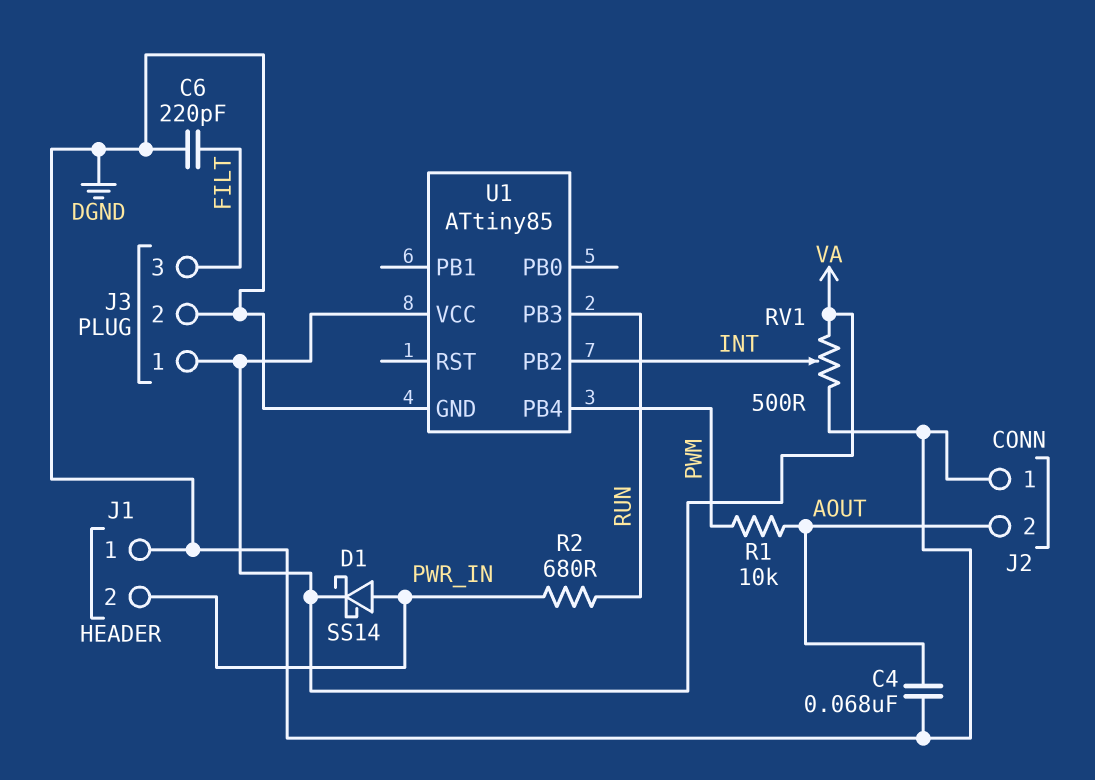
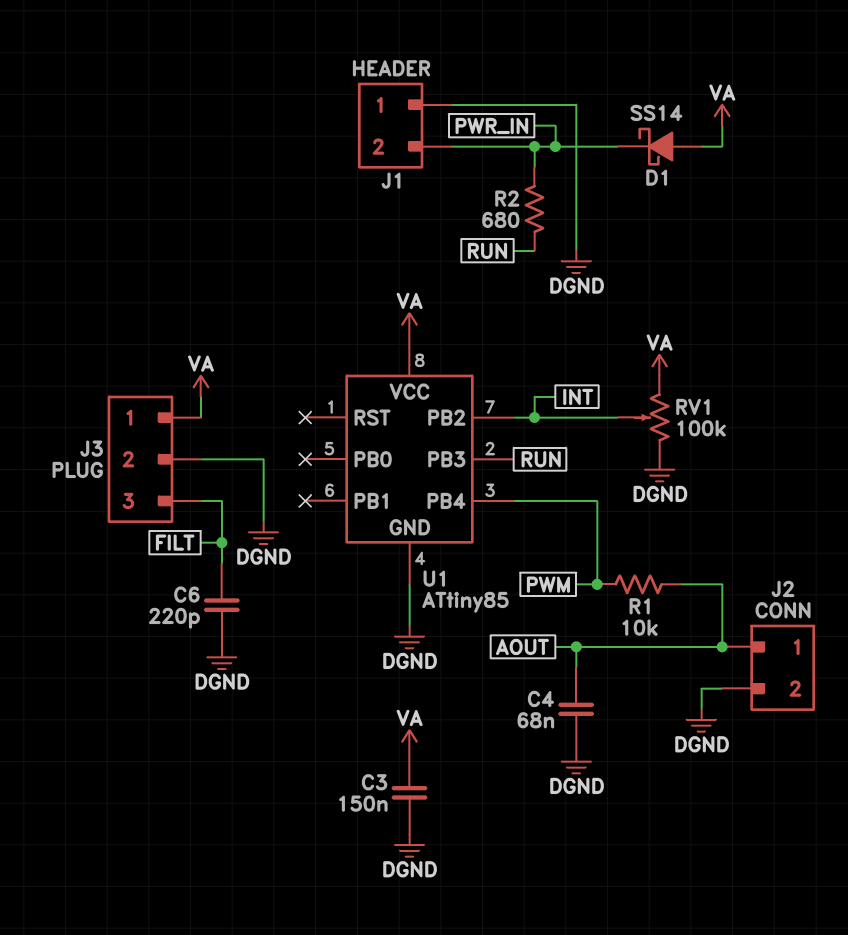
C3: none -> 150nF (DGND, VA)
D1: schottky SS14 (A PWR_IN, K VA) -> schottky SS14 (A VA, K PWR_IN)
J2 pin 1: DGND -> AOUT
J2 pin 2: AOUT -> DGND
RV1: 500 (DGND, VA, wiper INT) -> 100k (DGND, VA, wiper INT)

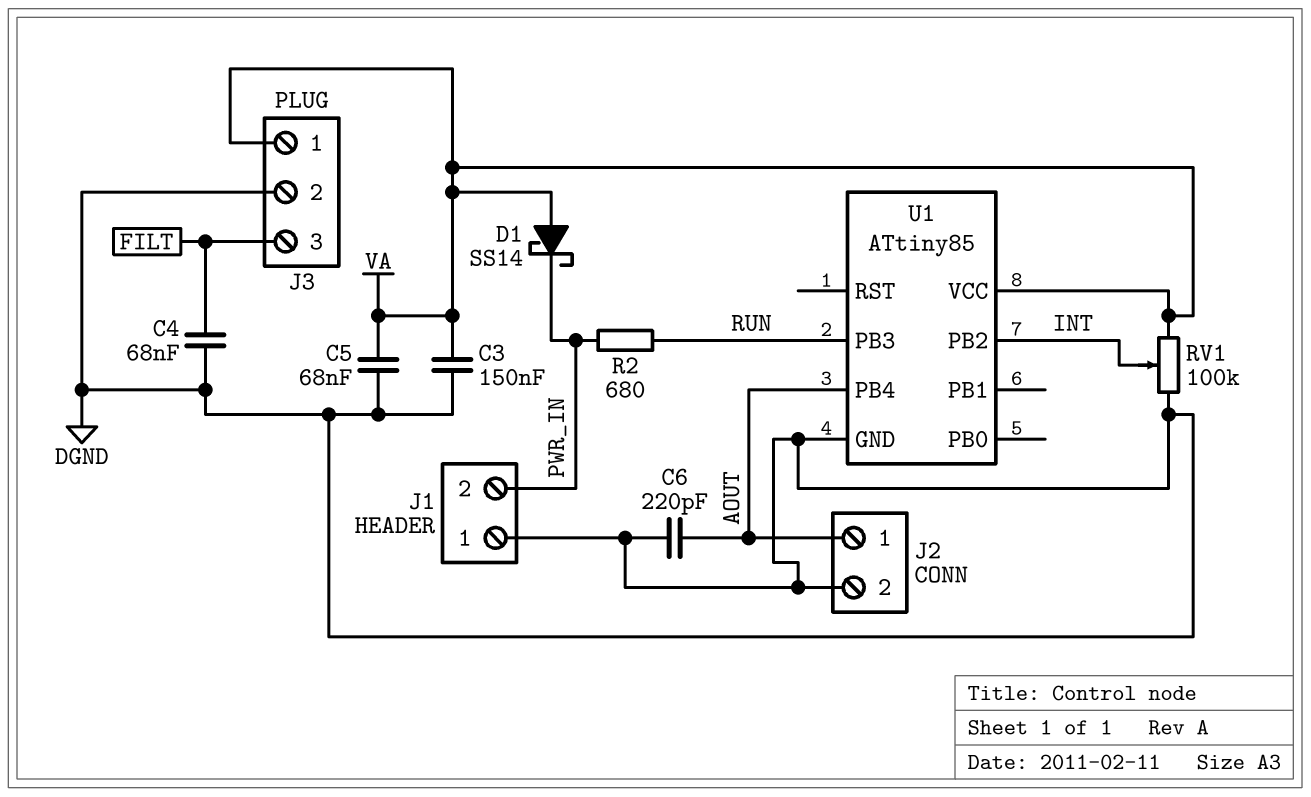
C4: 68nF (AOUT, DGND) -> 68nF (DGND, FILT)
C5: none -> 68nF (DGND, VA)
C6: 220pF (DGND, FILT) -> 220pF (AOUT, DGND)
R1: 10k (AOUT, PWM) -> none
U1 pin PB4: PWM -> AOUT

